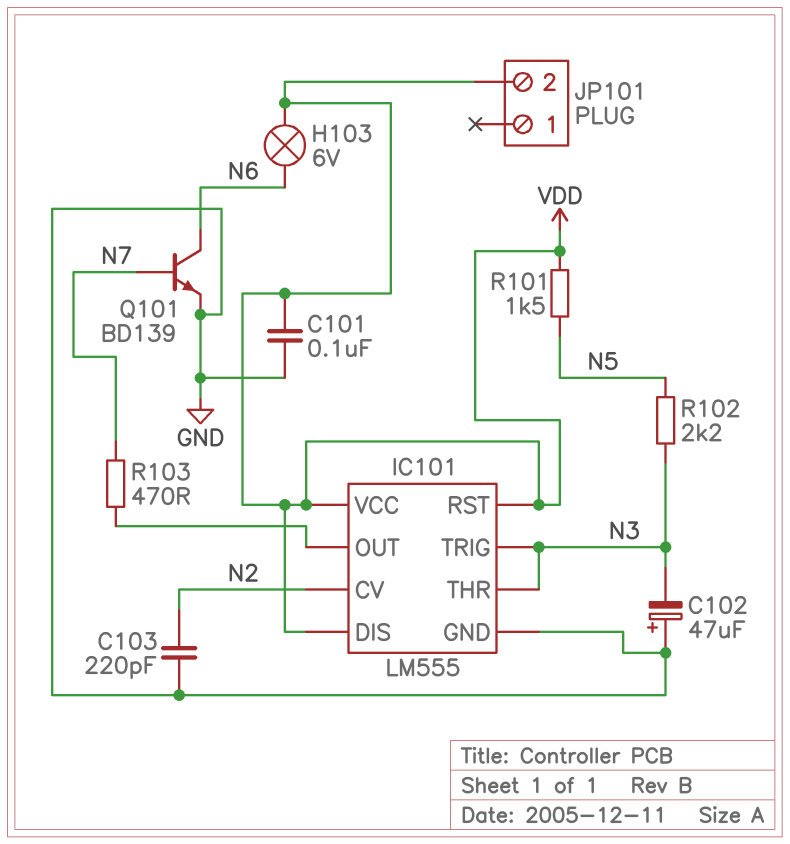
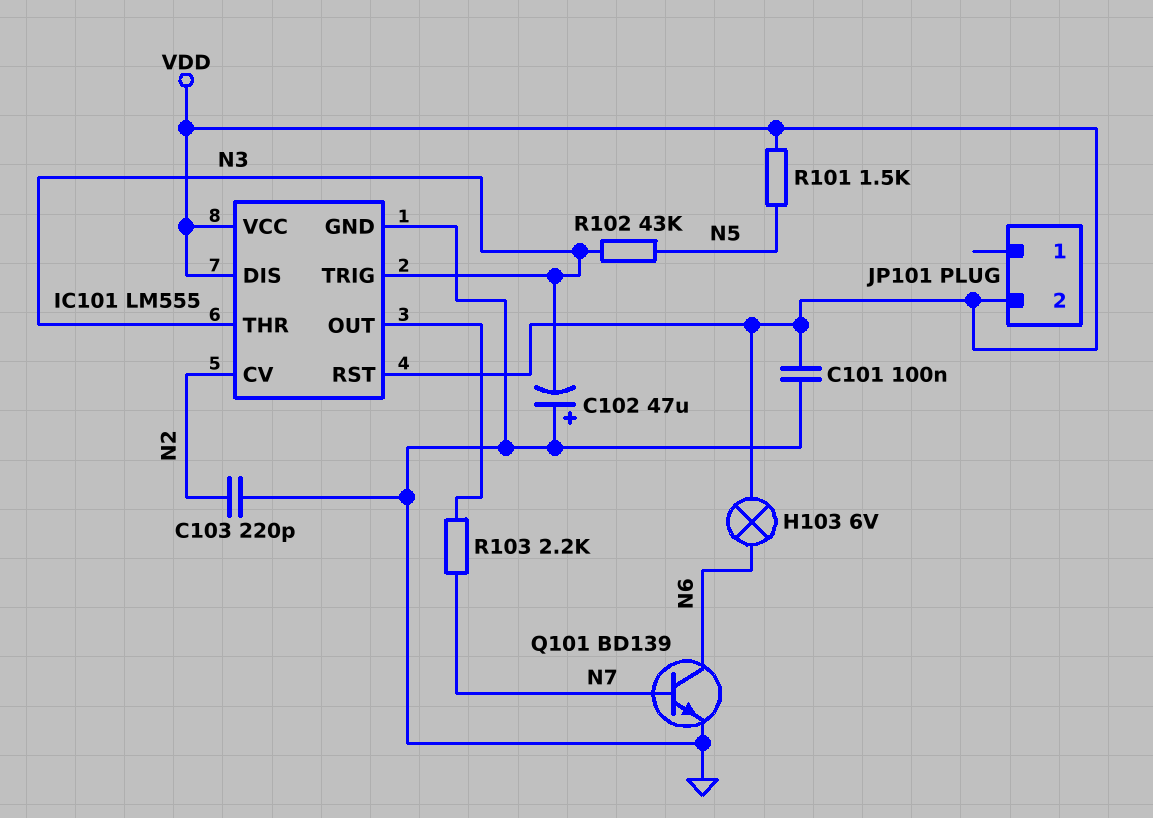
R102: 2.2k (N3, N5) -> 43k (N3, N5)
R103: 470 (IC101/OUT, N7) -> 2.2k (IC101/OUT, N7)

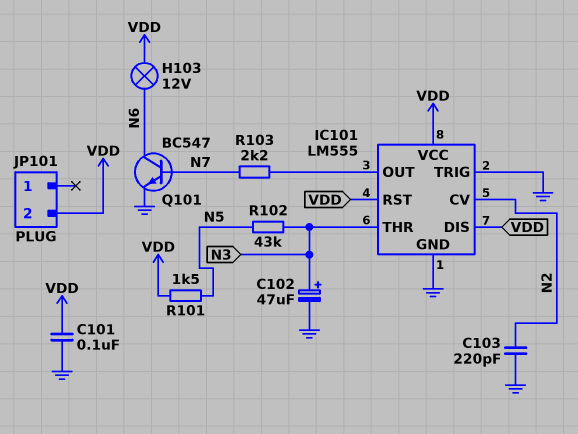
C102: 47uF (plus GND, minus N3) -> 47uF (plus N3, minus GND)
H103: lamp 6V (N6, VDD) -> lamp 12V (N6, VDD)
IC101 pin TRIG: N3 -> GND
Q101: NPN BD139 (B N7, C N6, E GND) -> NPN BC547 (B N7, C N6, E GND)

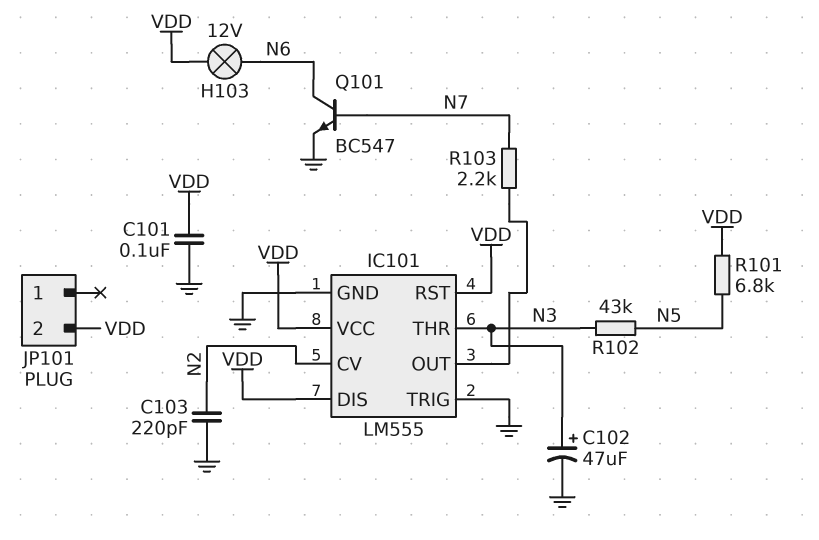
R101: 1.5k (N5, VDD) -> 6.8k (N5, VDD)

